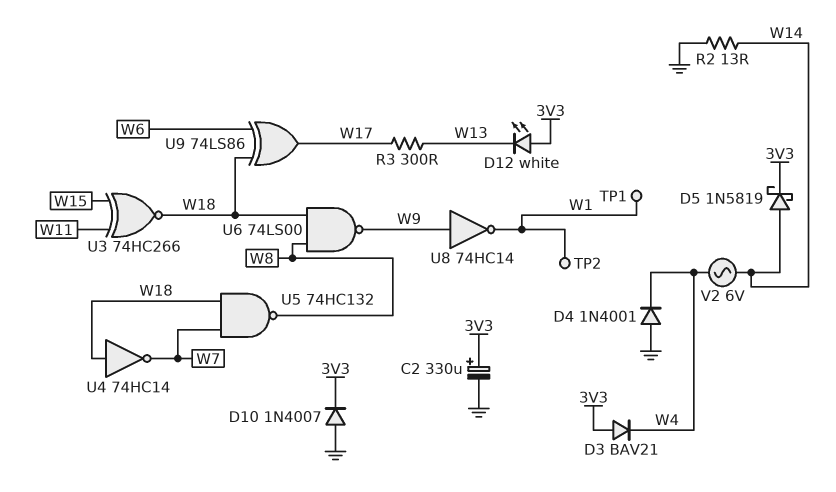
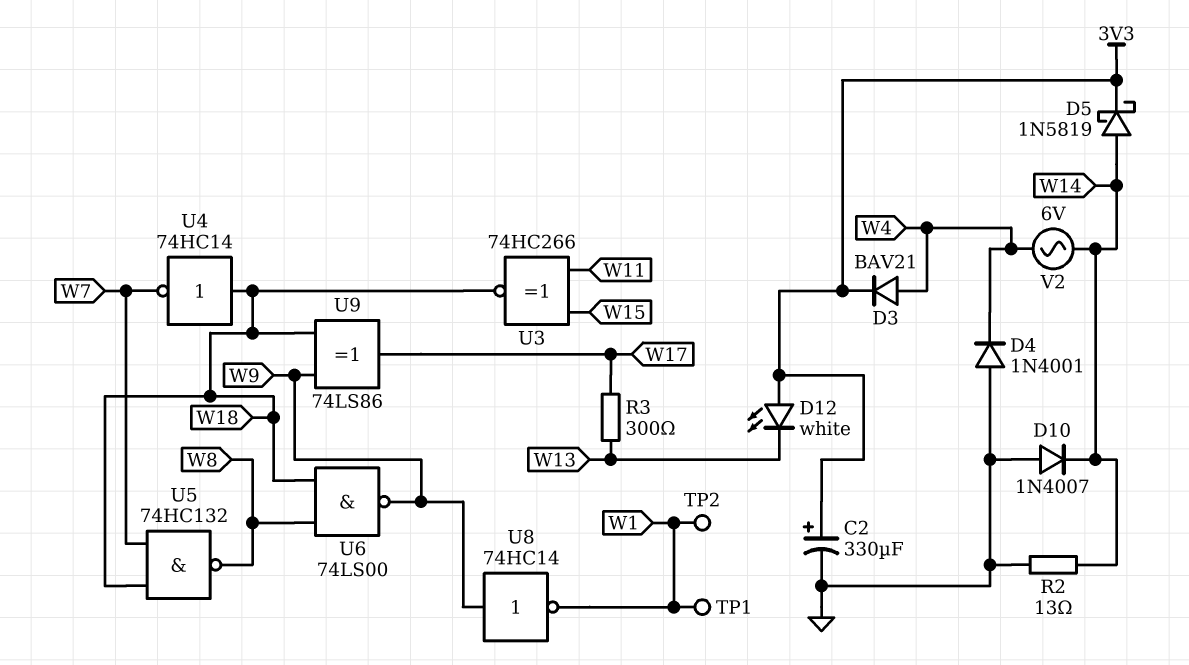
D3: diode BAV21 (A 3V3, K W4) -> diode BAV21 (A W4, K 3V3)
D10: diode 1N4007 (A GND, K 3V3) -> diode 1N4007 (A GND, K W14)
U9: XOR 74LS86 (in W6, in W18, out W17) -> XOR 74LS86 (in W9, in W18, out W17)

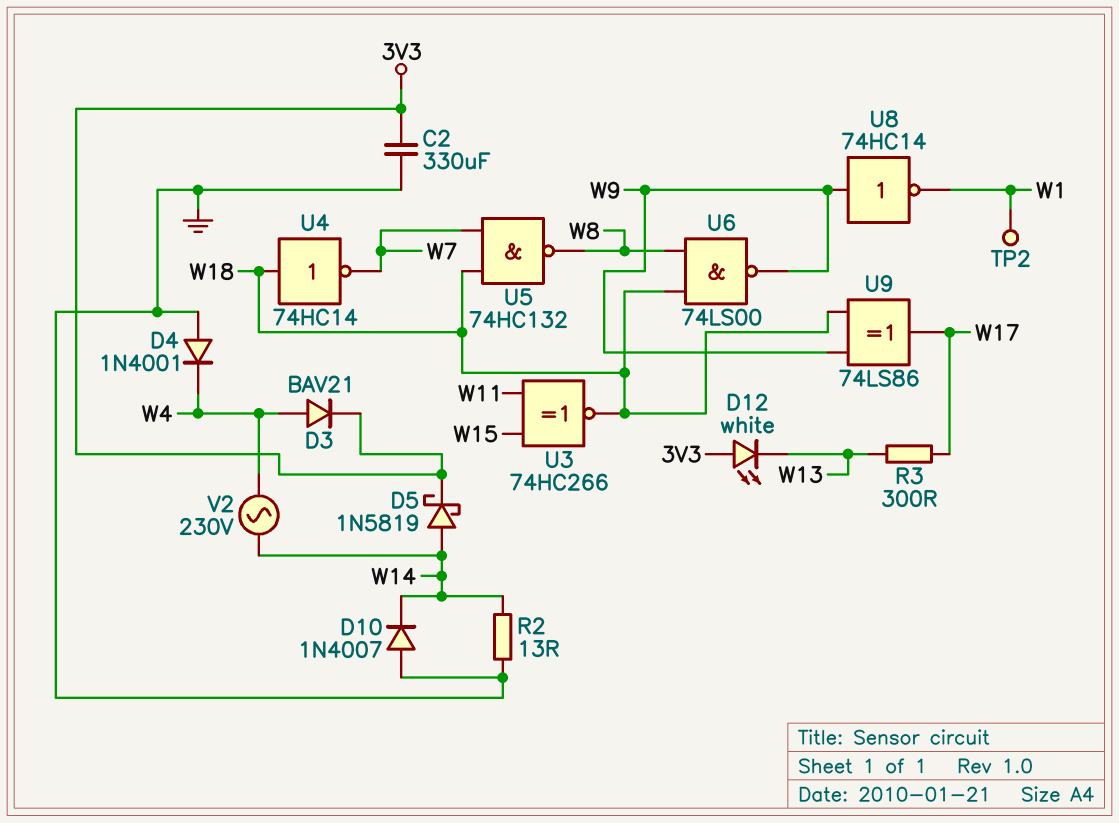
C2: 330uF (plus 3V3, minus GND) -> 330uF (3V3, GND)
TP1: test point (W1) -> none
V2: AC 6V (W4, W14) -> AC 230V (W4, W14)

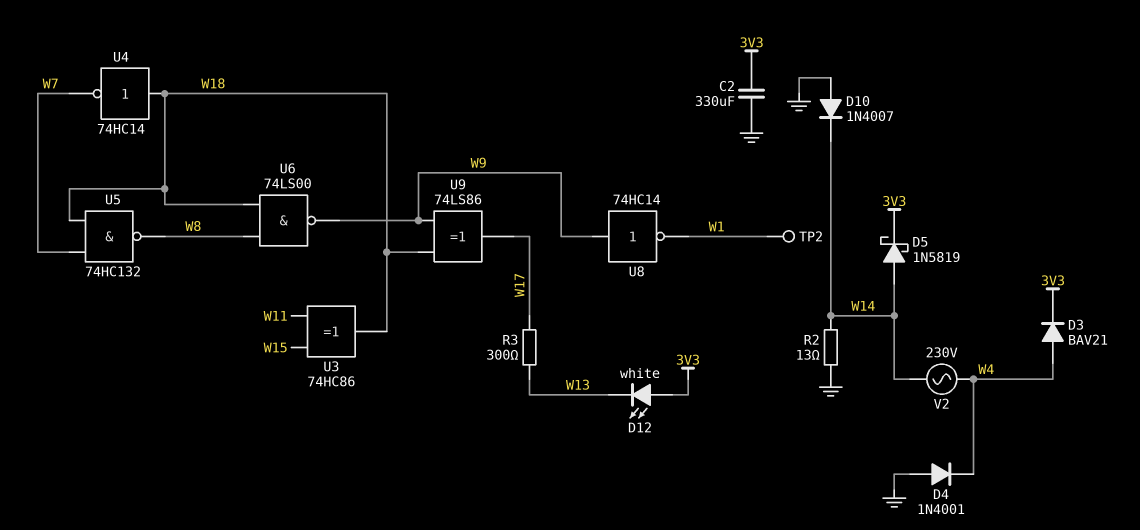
U3: XNOR 74HC266 (in W11, in W15, out W18) -> XOR 74HC86 (in W11, in W15, out W18)

